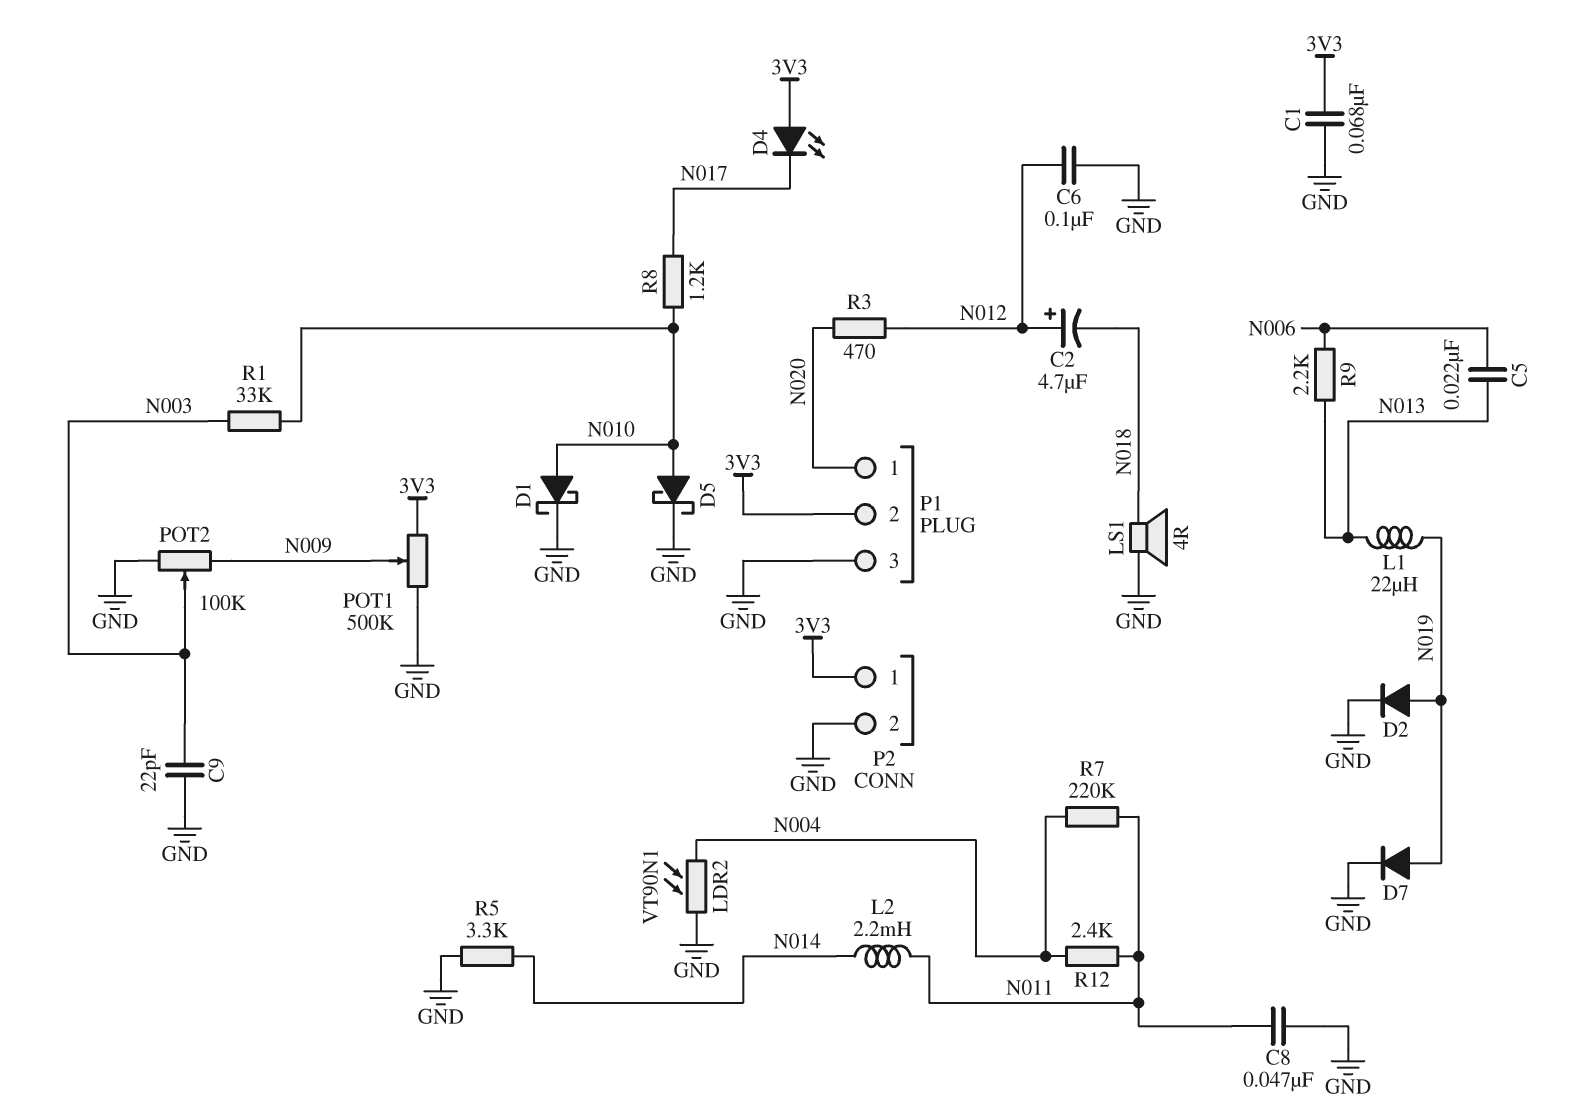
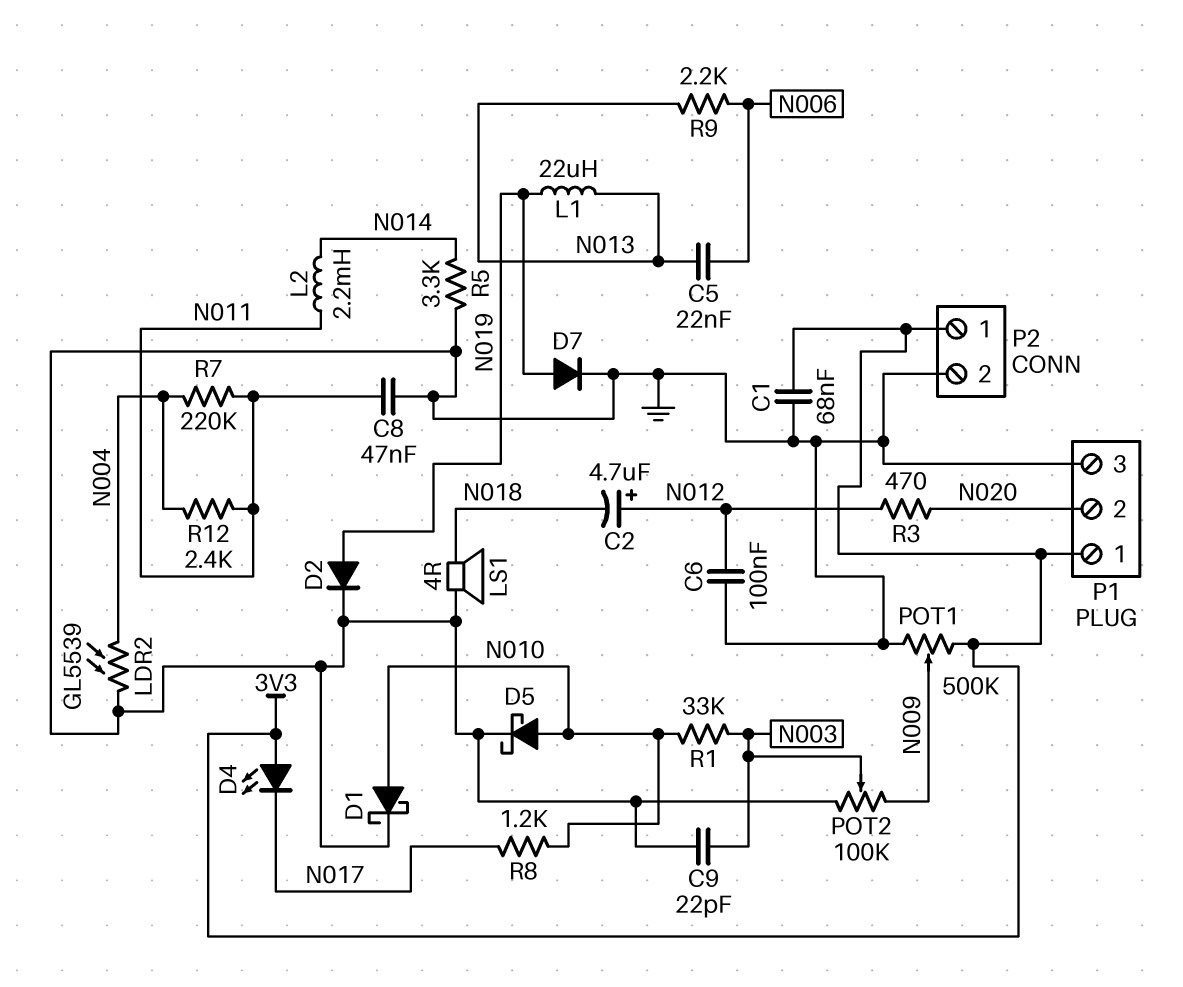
LDR2: VT90N1 (GND, N004) -> GL5539 (GND, N004)
P1 pin 1: N020 -> 3V3
P1 pin 2: 3V3 -> N020

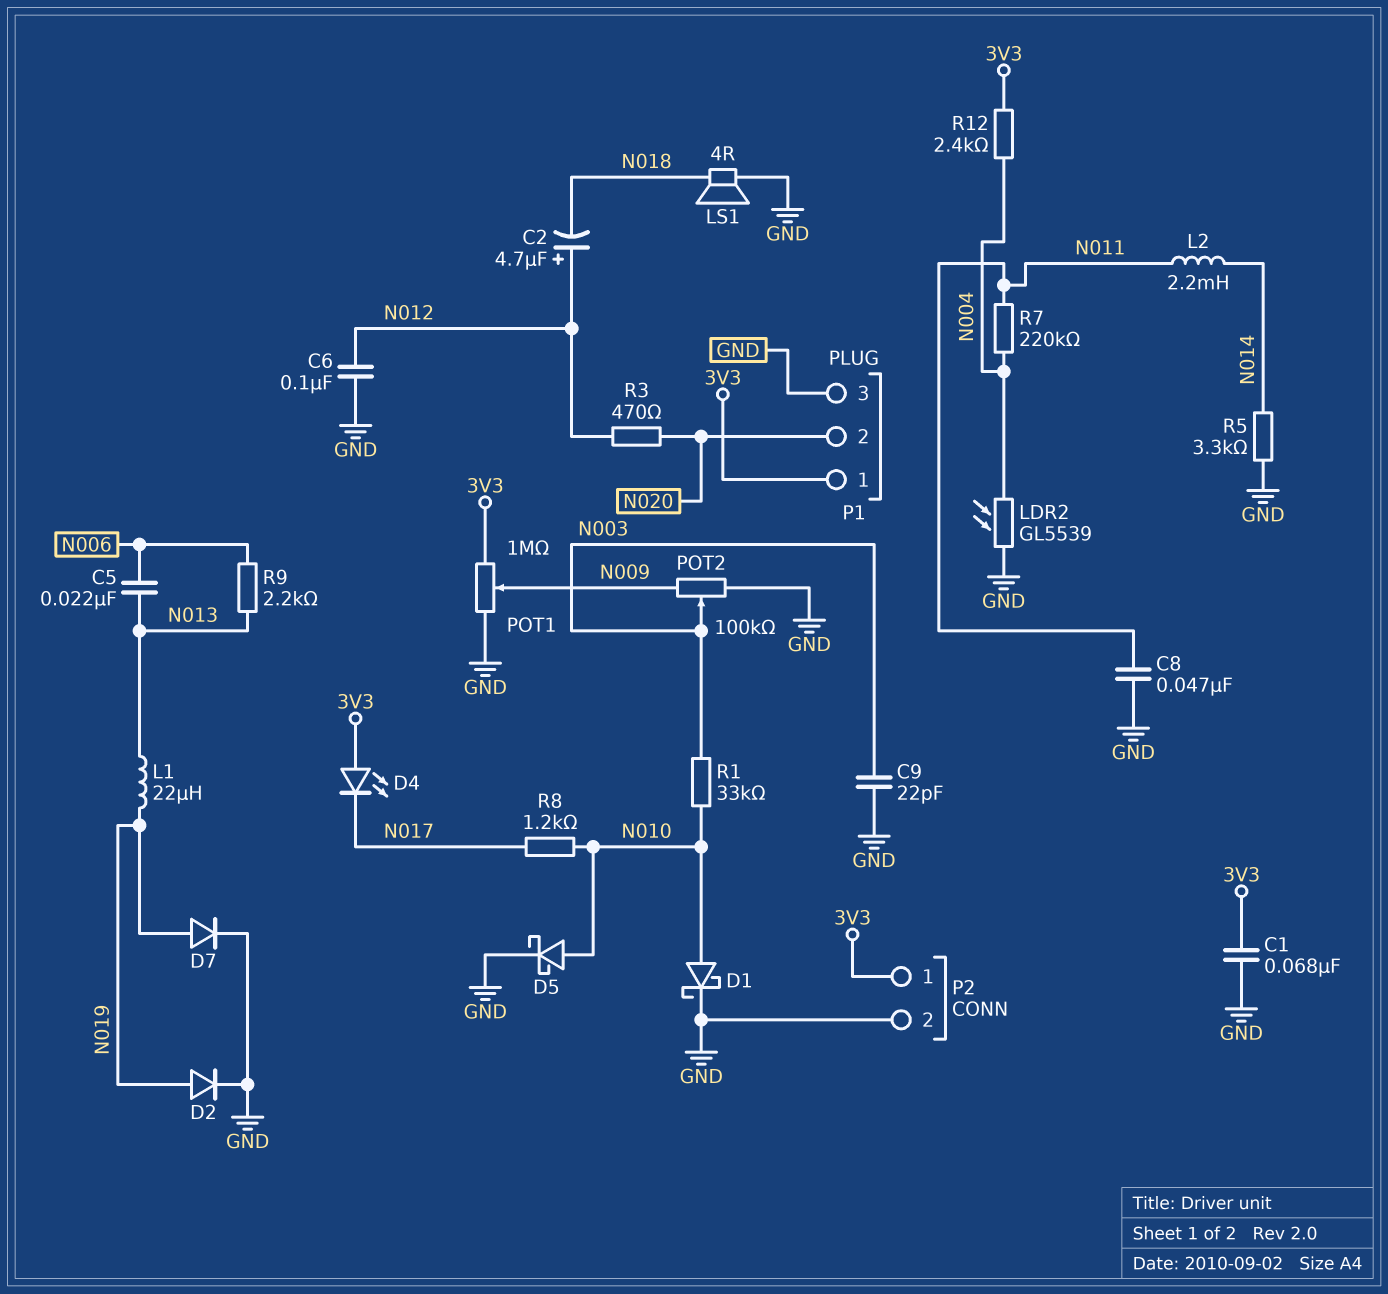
POT1: 500k (3V3, GND, wiper N009) -> 1M (3V3, GND, wiper N009)
R12: 2.4k (N004, N011) -> 2.4k (3V3, N004)

